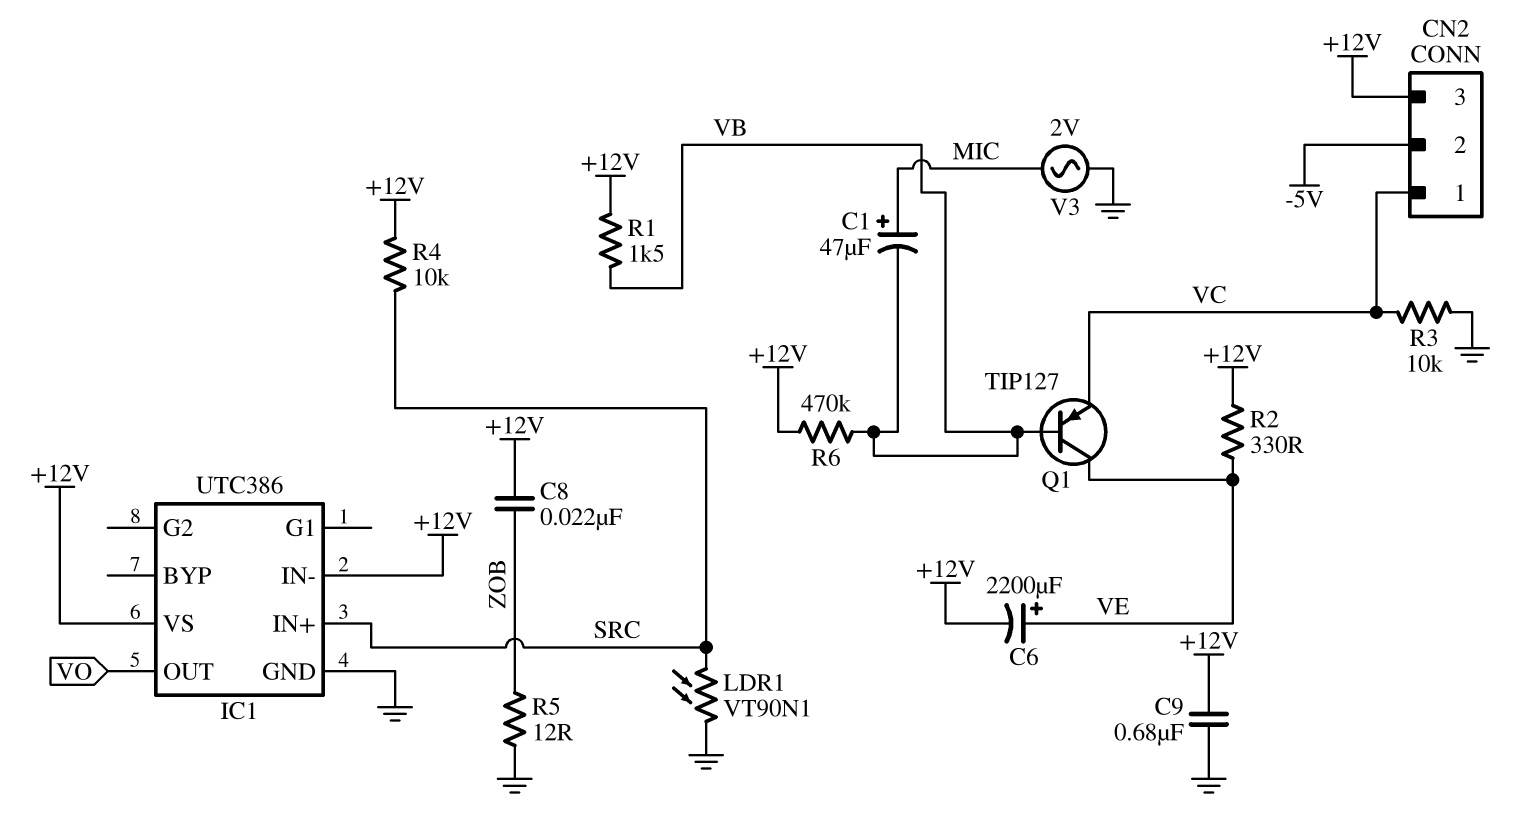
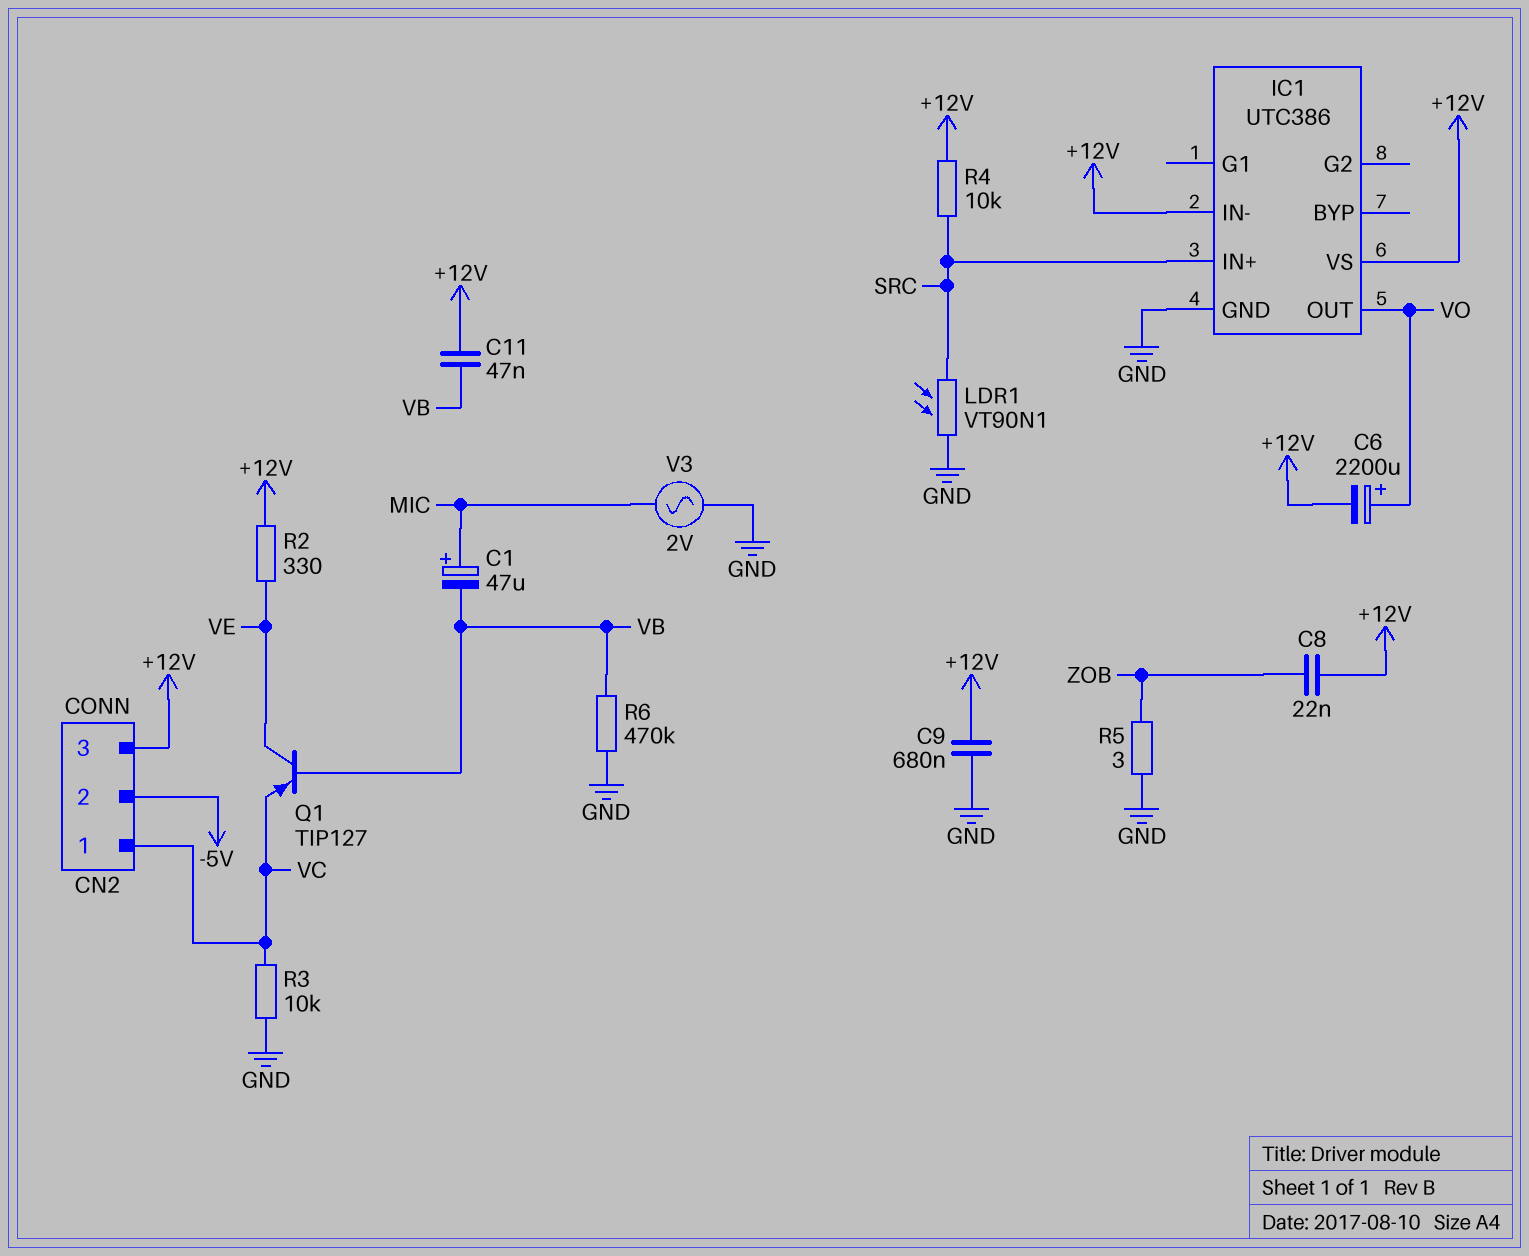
C6: 2200uF (plus VE, minus +12V) -> 2200uF (plus VO, minus +12V)
C11: none -> 47nF (+12V, VB)
R1: 1.5k (+12V, VB) -> none
R5: 12 (GND, ZOB) -> 3 (GND, ZOB)
R6: 470k (+12V, VB) -> 470k (GND, VB)

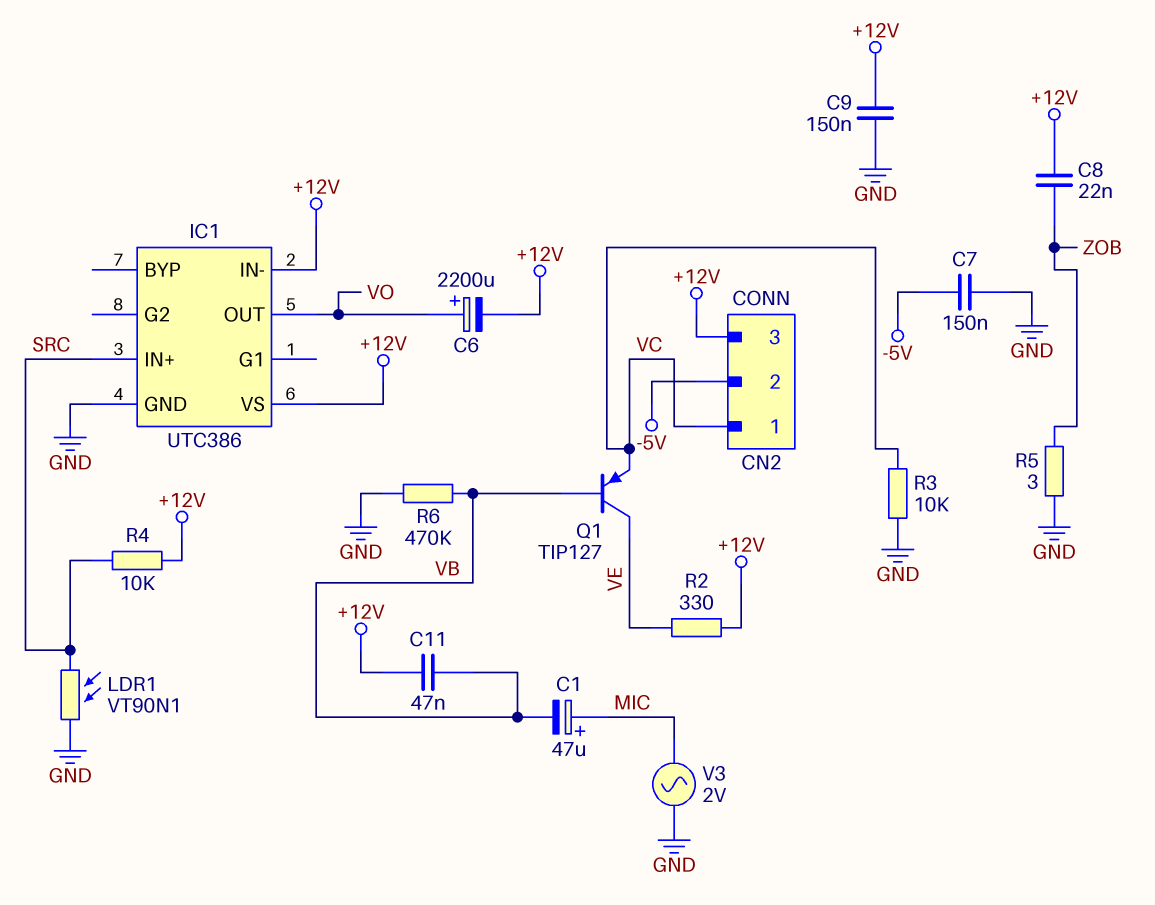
C7: none -> 150nF (-5V, GND)
C9: 680nF (+12V, GND) -> 150nF (+12V, GND)

